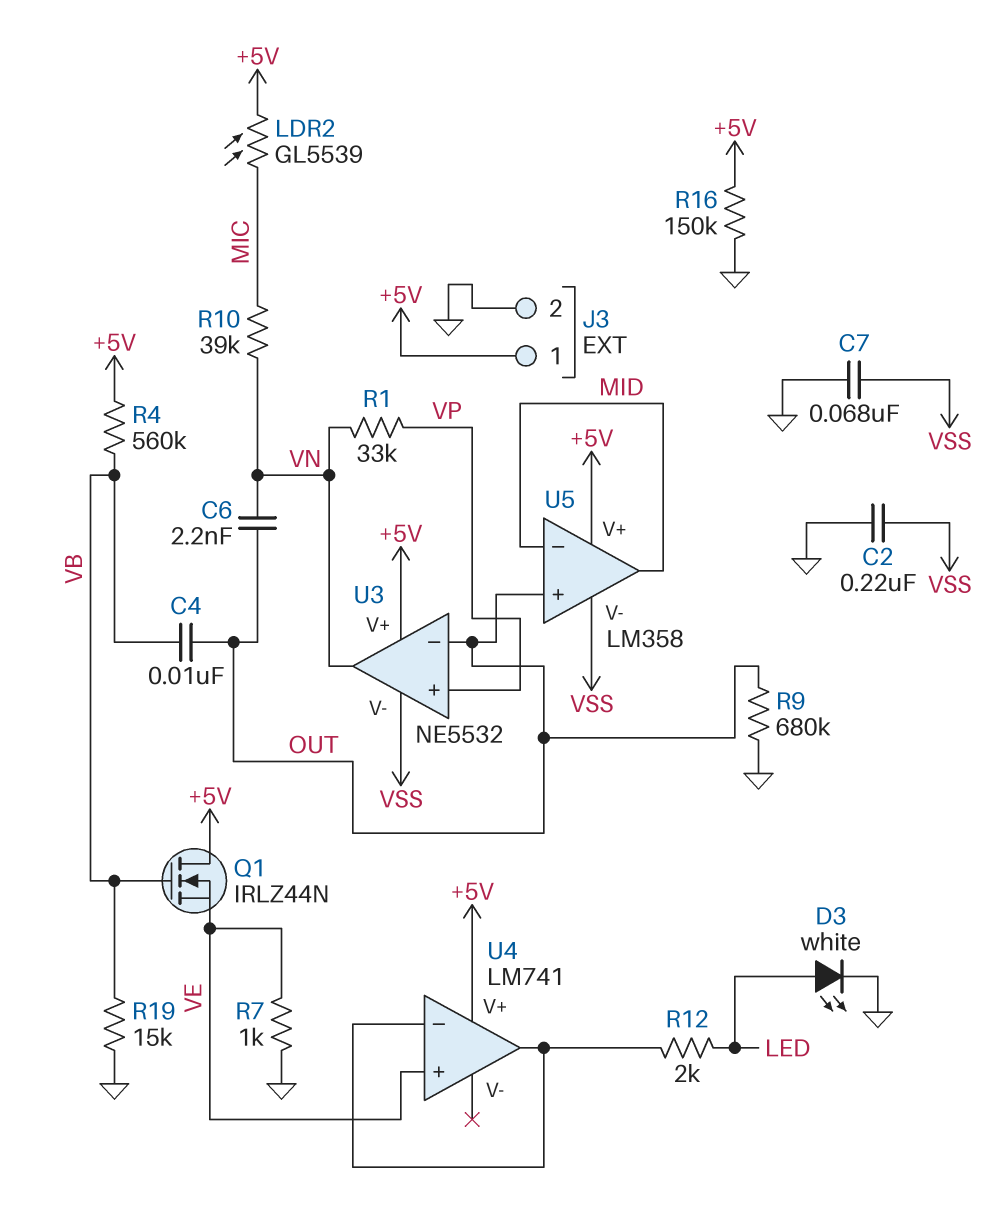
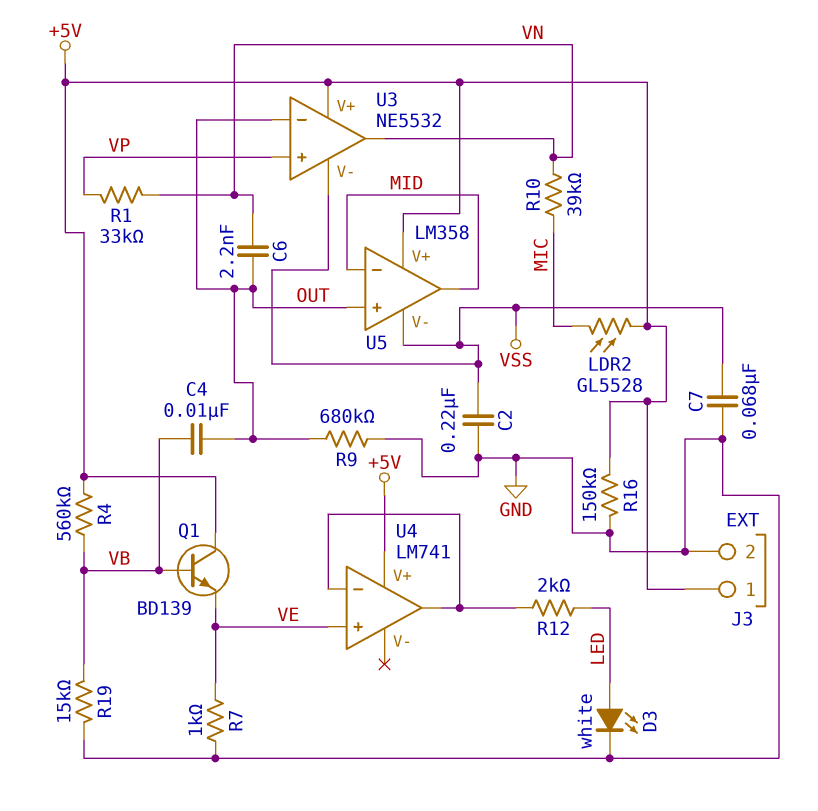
LDR2: GL5539 (+5V, MIC) -> GL5528 (+5V, MIC)
Q1: NMOS IRLZ44N (G VB, D +5V, S VE) -> NPN BD139 (B VB, C +5V, E VE)

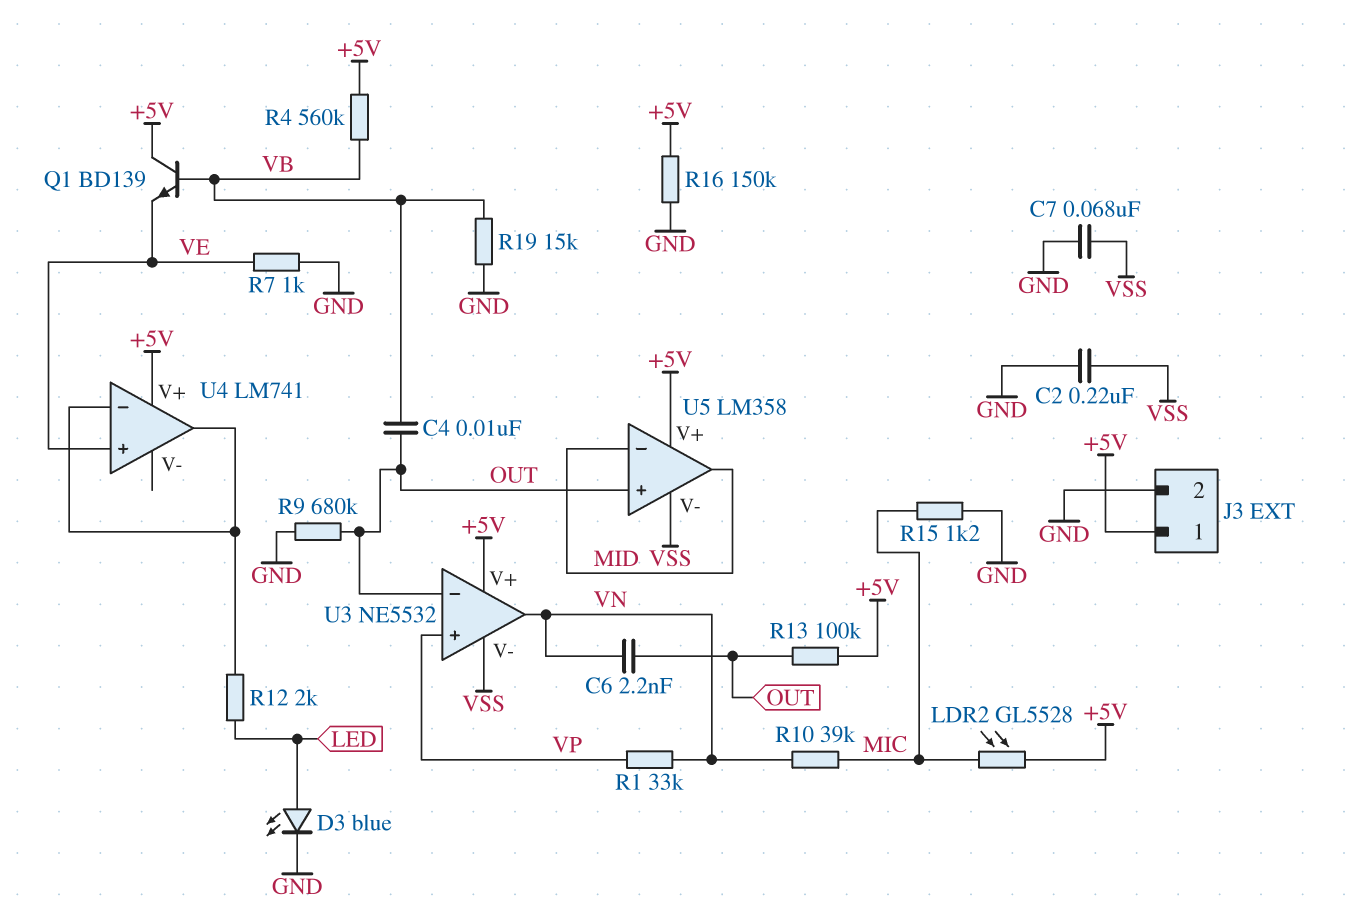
D3: LED white (A LED, K GND) -> LED blue (A LED, K GND)
R13: none -> 100k (+5V, OUT)
R15: none -> 1.2k (GND, MIC)

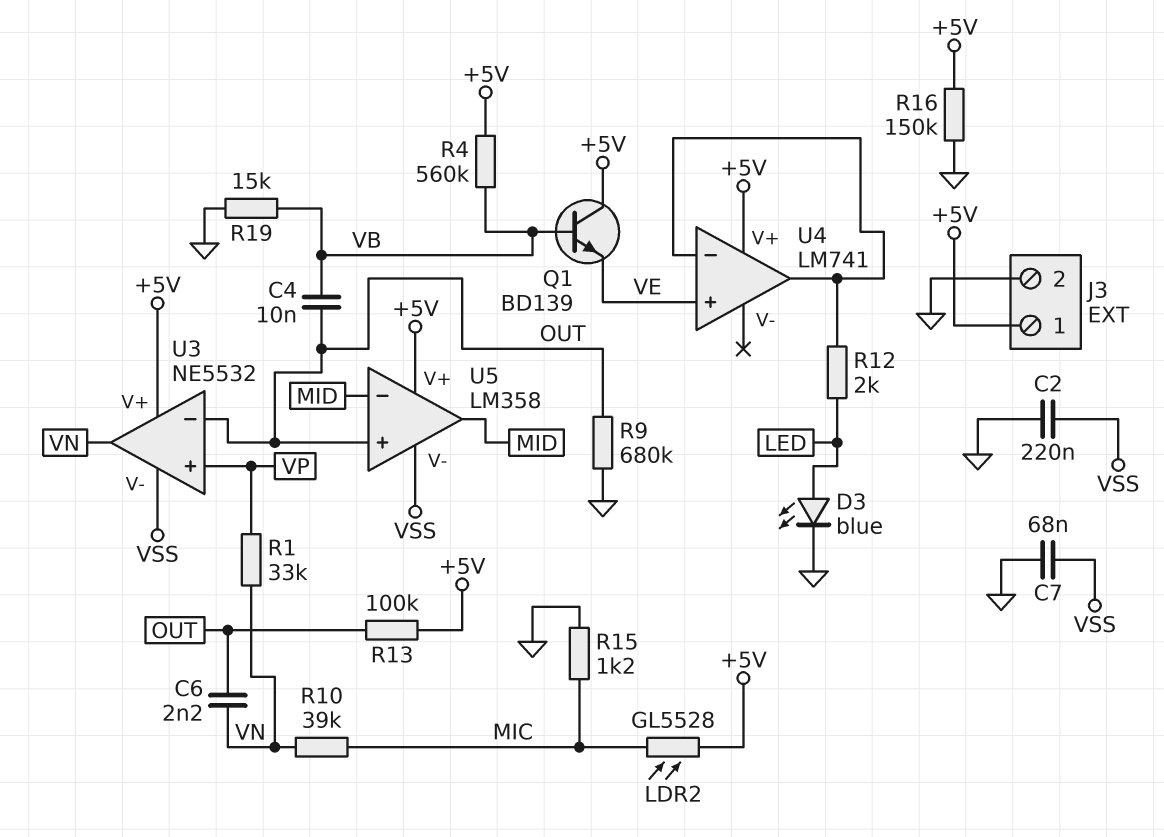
R7: 1k (GND, VE) -> none

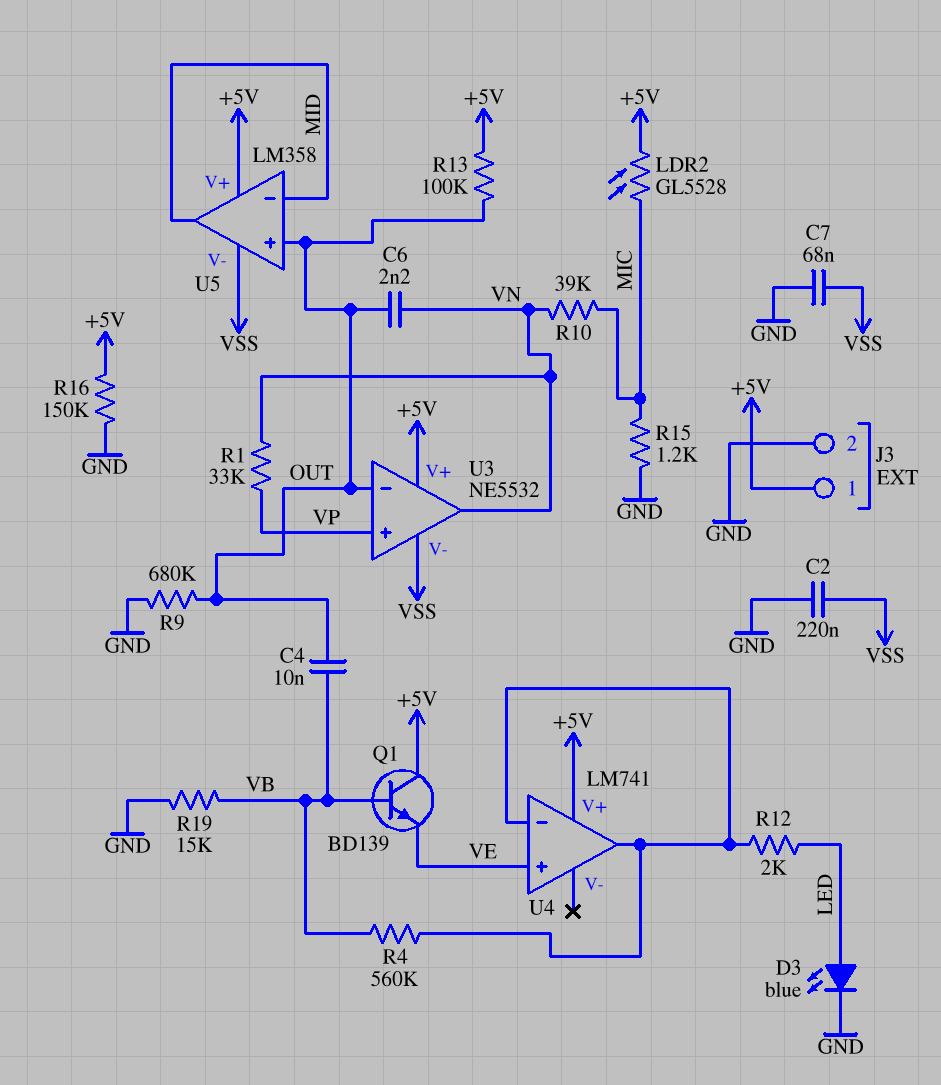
R4: 560k (+5V, VB) -> 560k (U4/in-, VB)

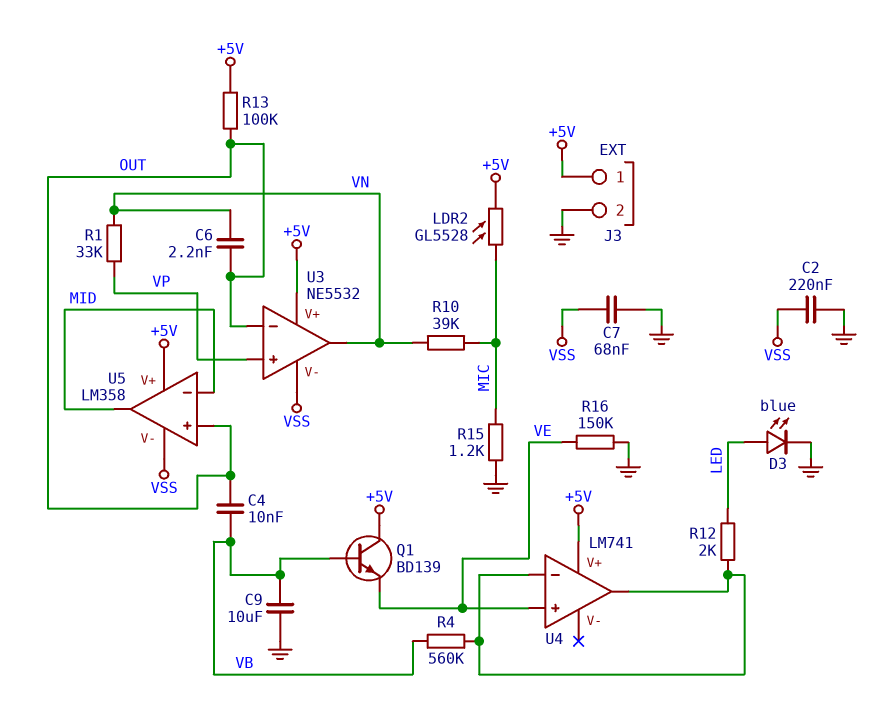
C9: none -> 10uF (GND, VB)
R9: 680k (GND, OUT) -> none
R16: 150k (+5V, GND) -> 150k (GND, VE)
R19: 15k (GND, VB) -> none

